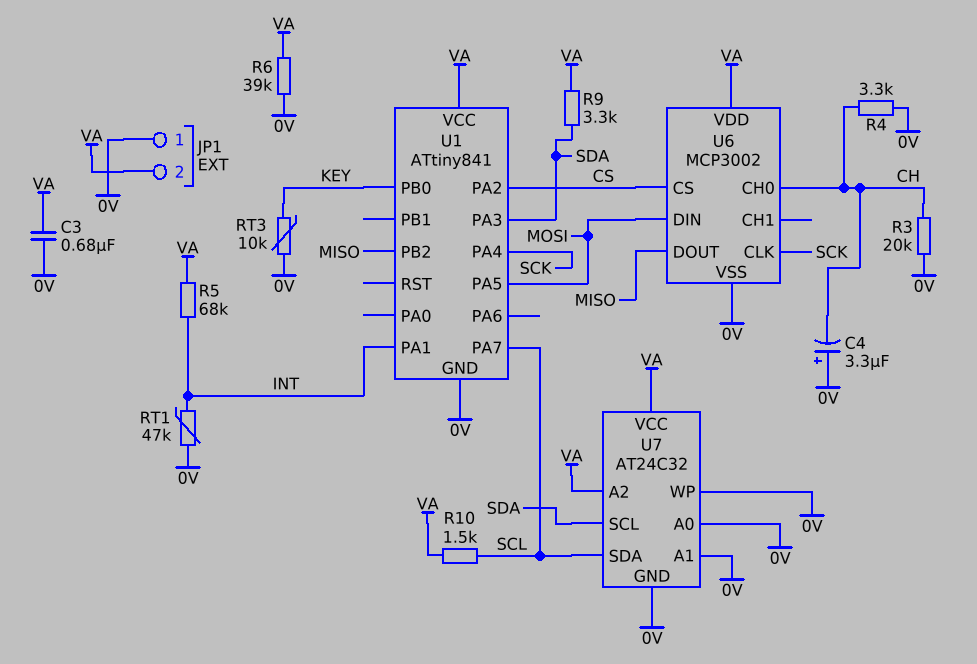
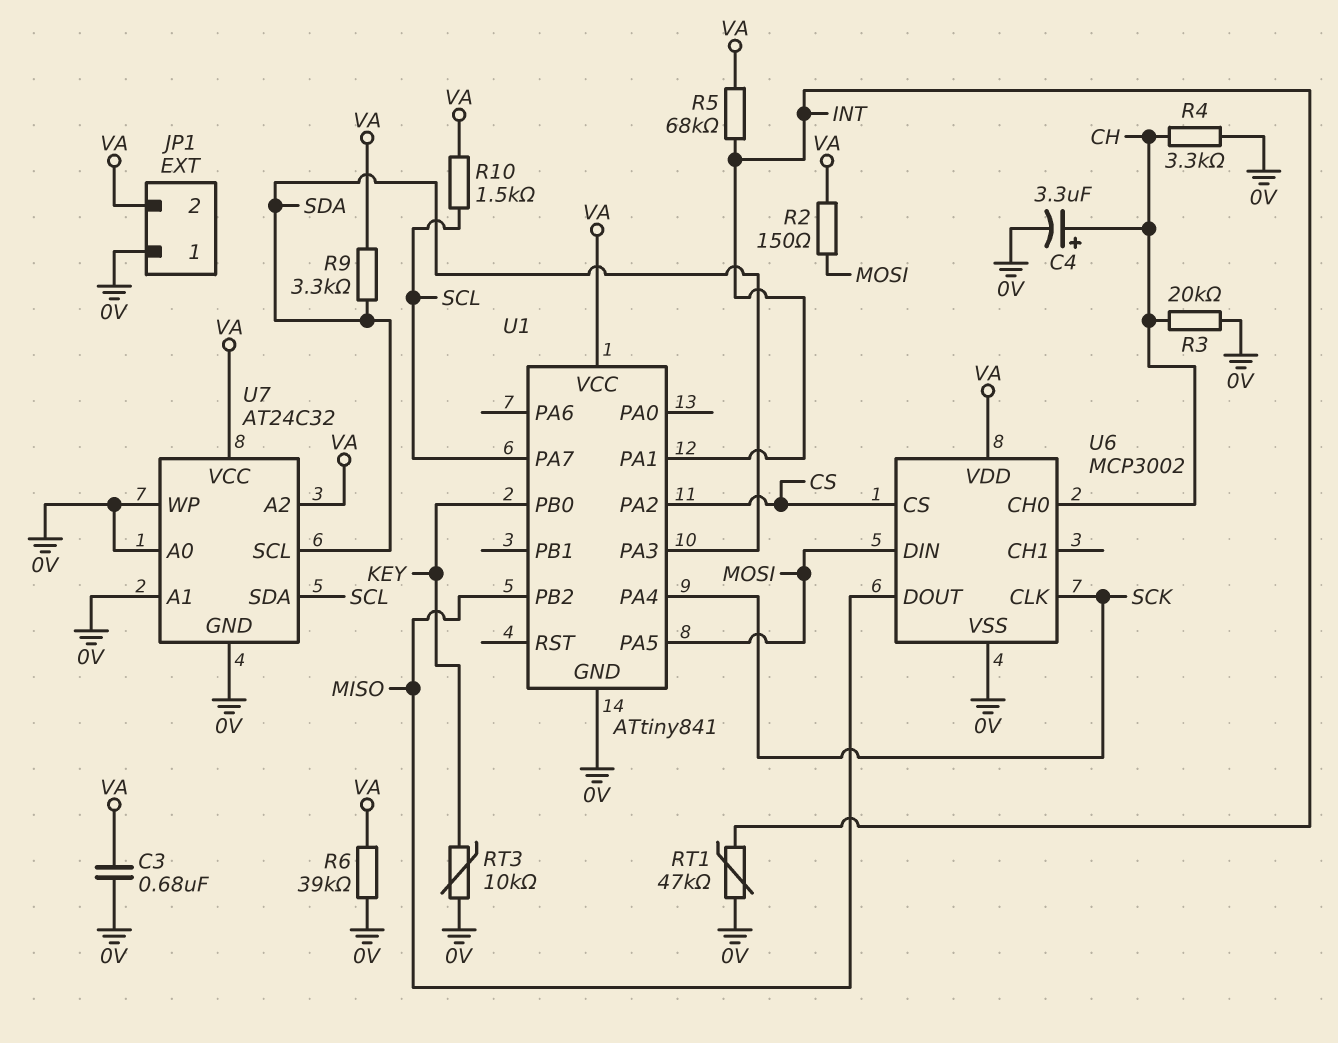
C4: 3.3uF (plus 0V, minus CH) -> 3.3uF (plus CH, minus 0V)
R2: none -> 150 (MOSI, VA)

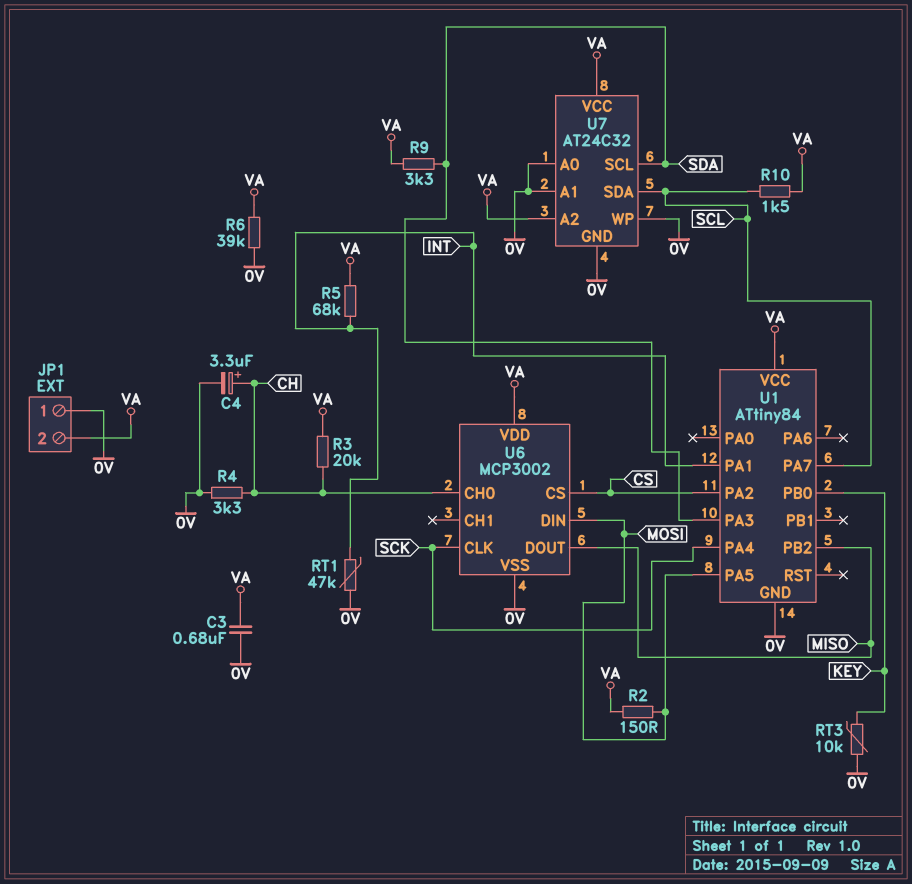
R3: 20k (0V, CH) -> 20k (CH, VA)
U1: ATtiny841 -> ATtiny84

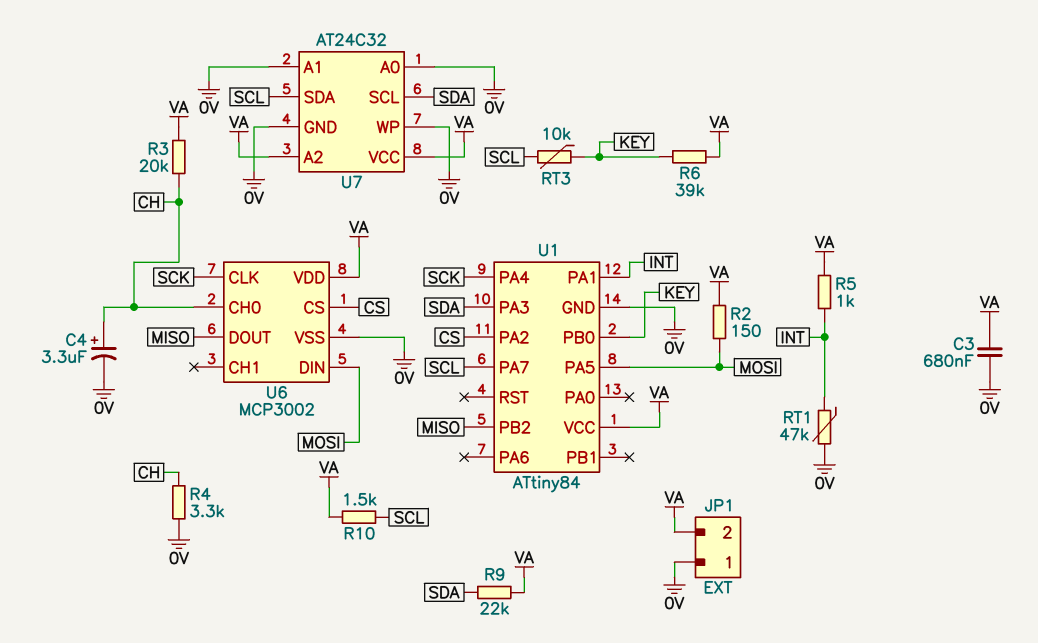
R5: 68k (INT, VA) -> 1k (INT, VA)
R6: 39k (0V, VA) -> 39k (KEY, VA)
R9: 3.3k (SDA, VA) -> 22k (SDA, VA)
RT3: 10k (0V, KEY) -> 10k (KEY, SCL)

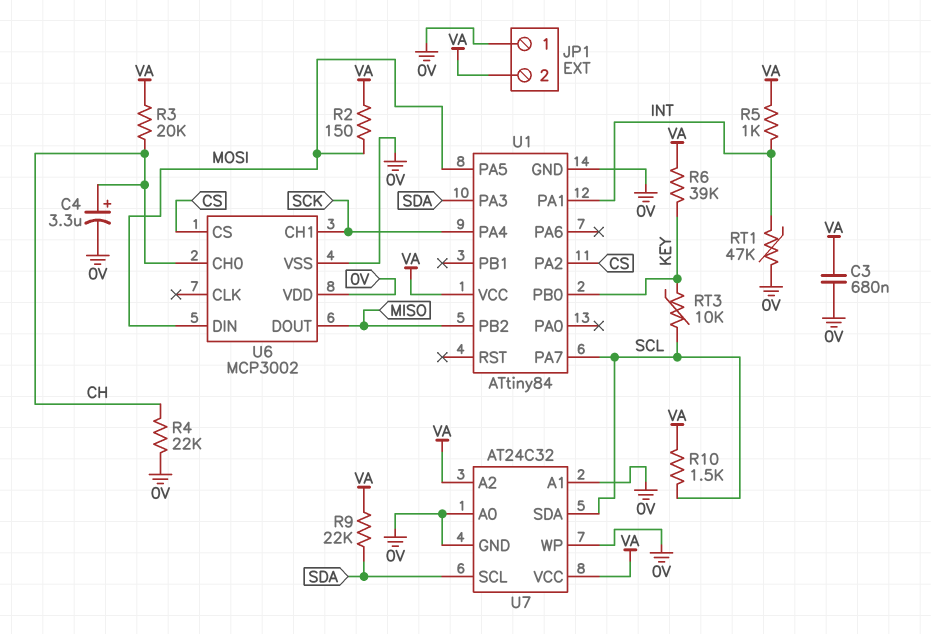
R4: 3.3k (0V, CH) -> 22k (0V, CH)
U6 pin CH1: none -> SCK
U6 pin CLK: SCK -> none
U6 pin VDD: VA -> 0V

